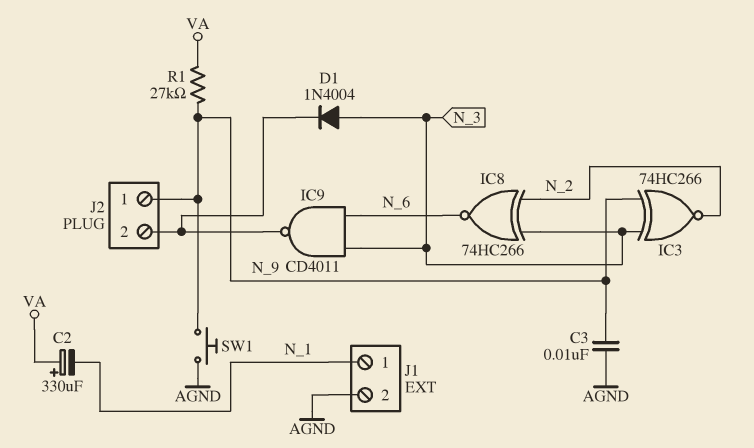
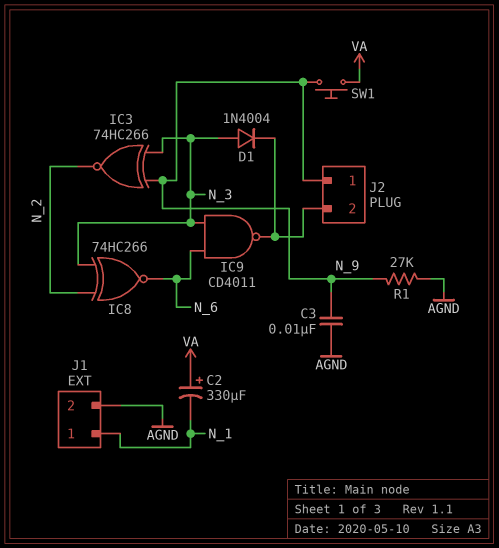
R1: 27k (N_9, VA) -> 27k (AGND, N_9)
SW1: button (AGND, N_9) -> button (N_9, VA)

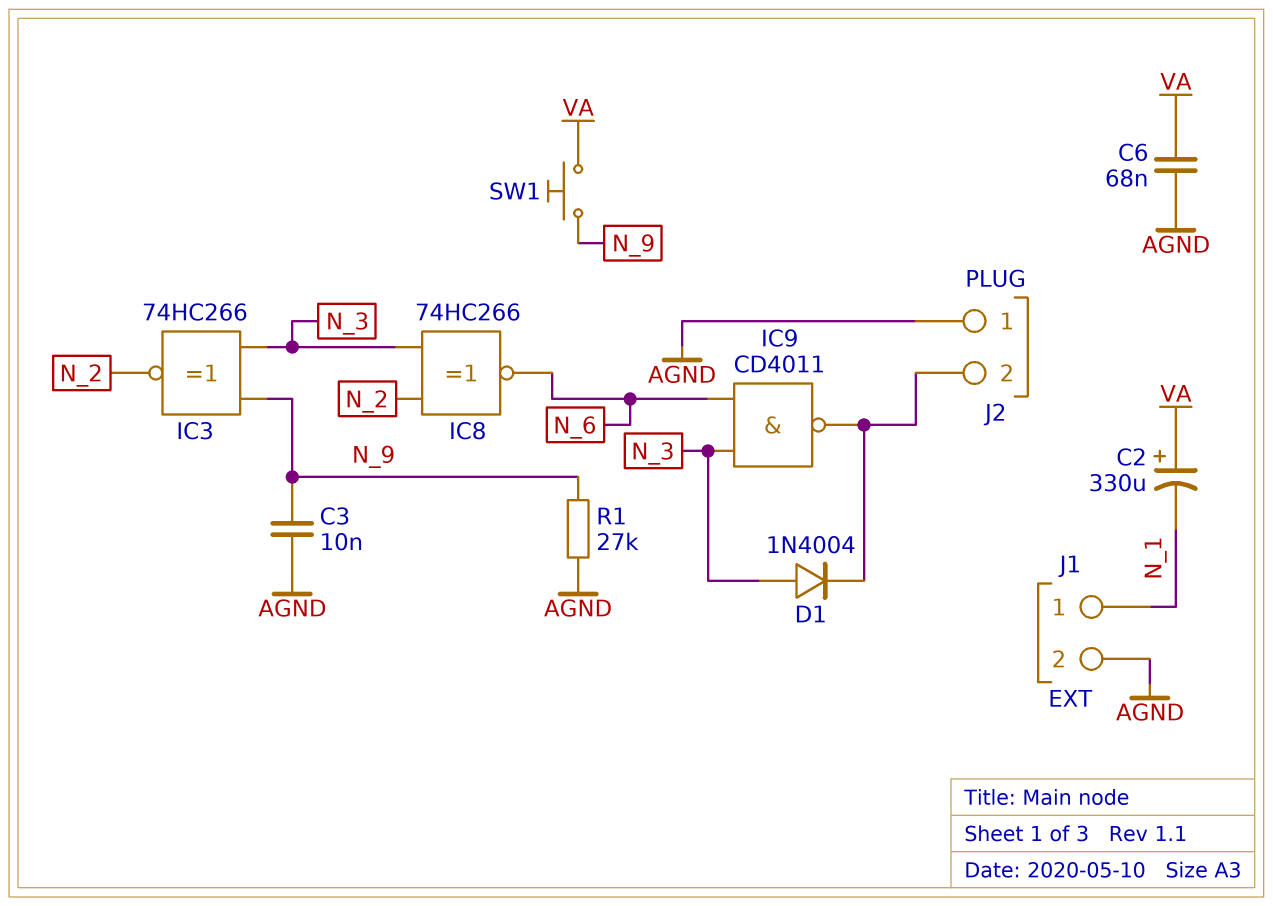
C6: none -> 68nF (AGND, VA)
J2 pin 1: N_9 -> AGND

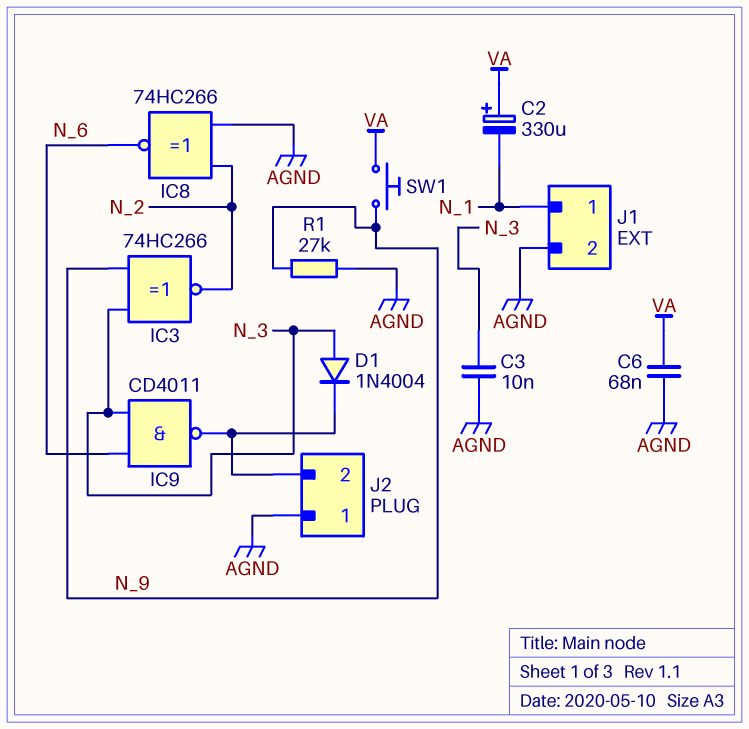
C3: 10nF (AGND, N_9) -> 10nF (AGND, N_3)
IC8: XNOR 74HC266 (in N_2, in N_3, out N_6) -> XNOR 74HC266 (in AGND, in N_2, out N_6)

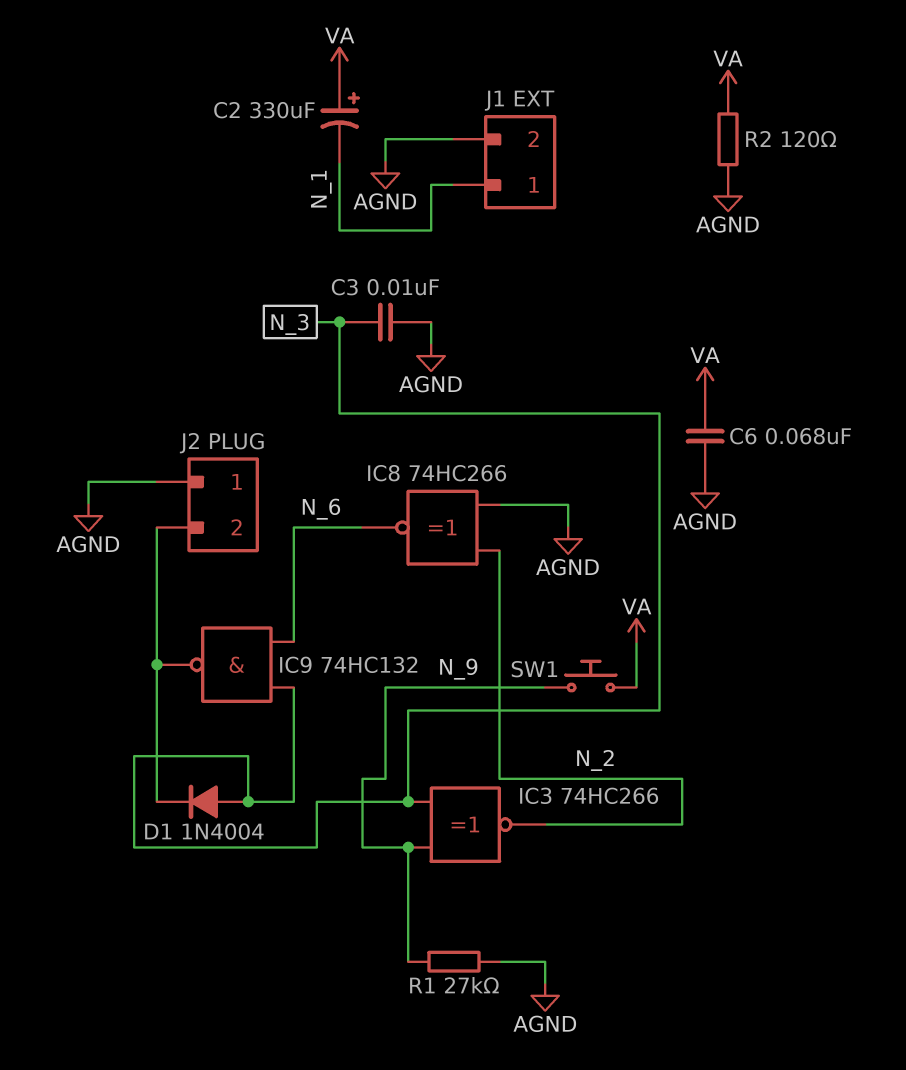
IC9: NAND CD4011 (in N_3, in N_6, out J2/2) -> NAND 74HC132 (in N_3, in N_6, out J2/2)
R2: none -> 120 (AGND, VA)

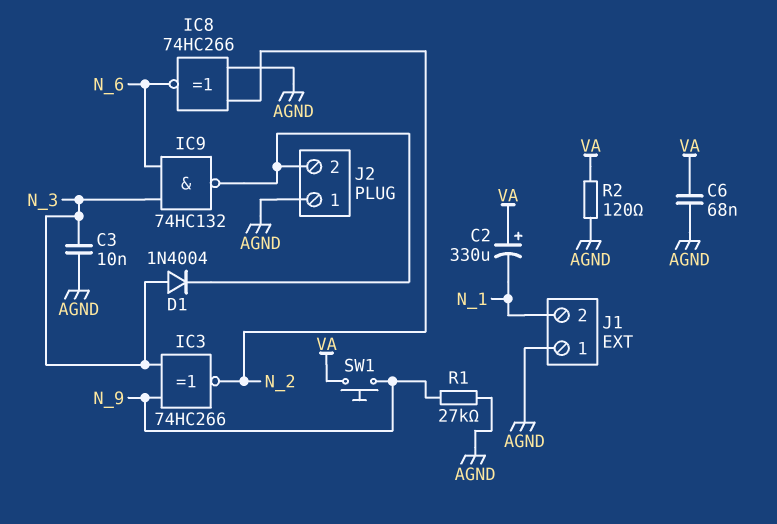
J1 pin 1: N_1 -> AGND
J1 pin 2: AGND -> N_1

